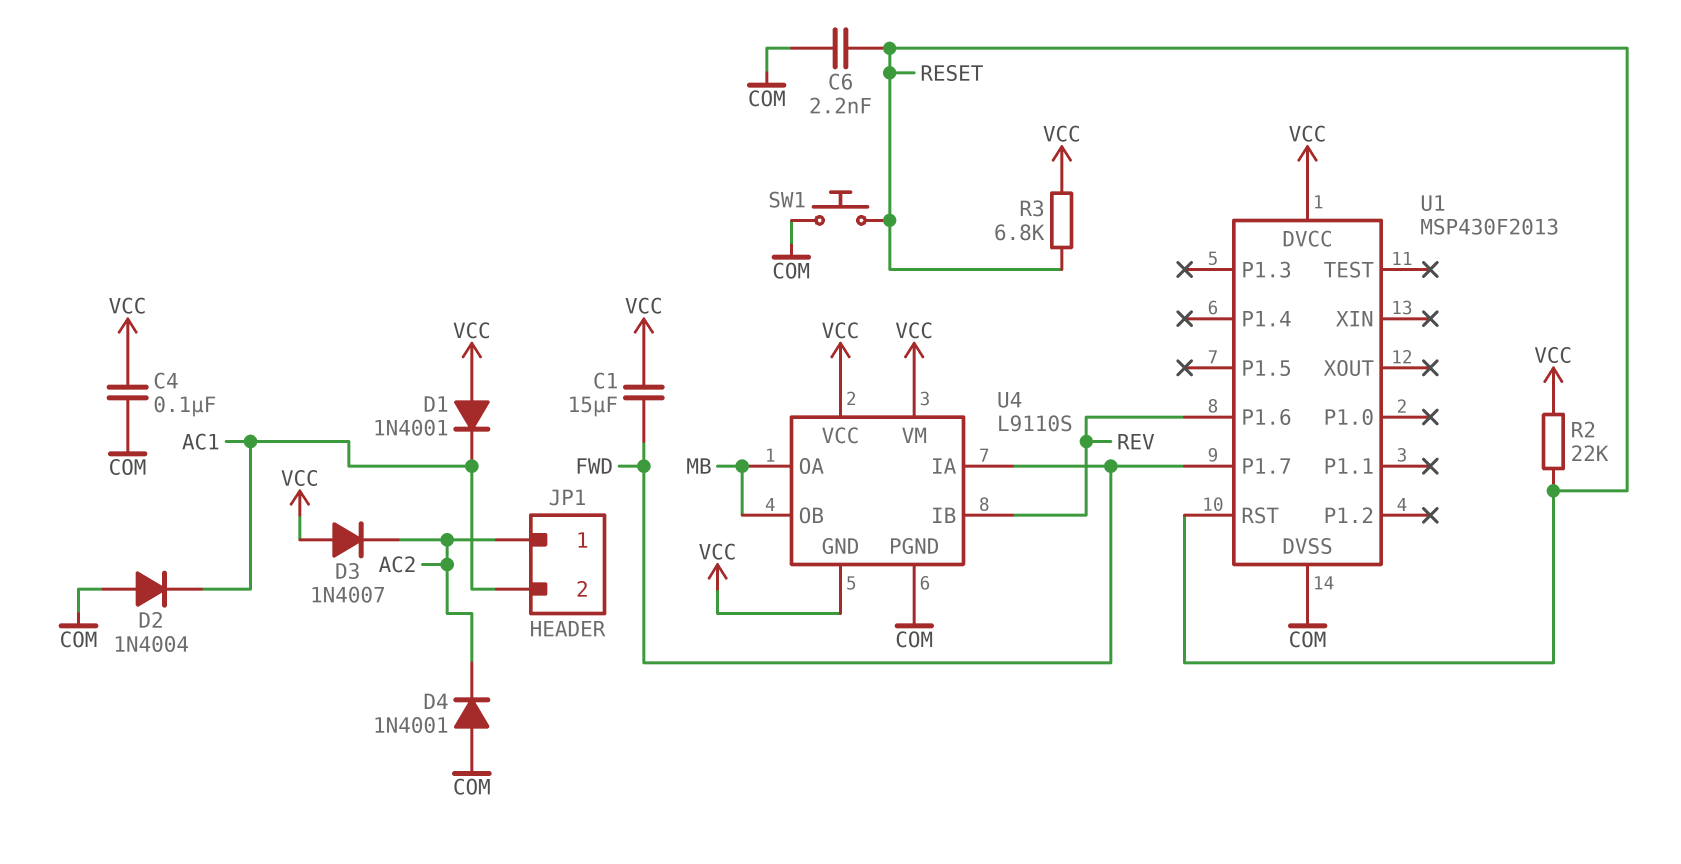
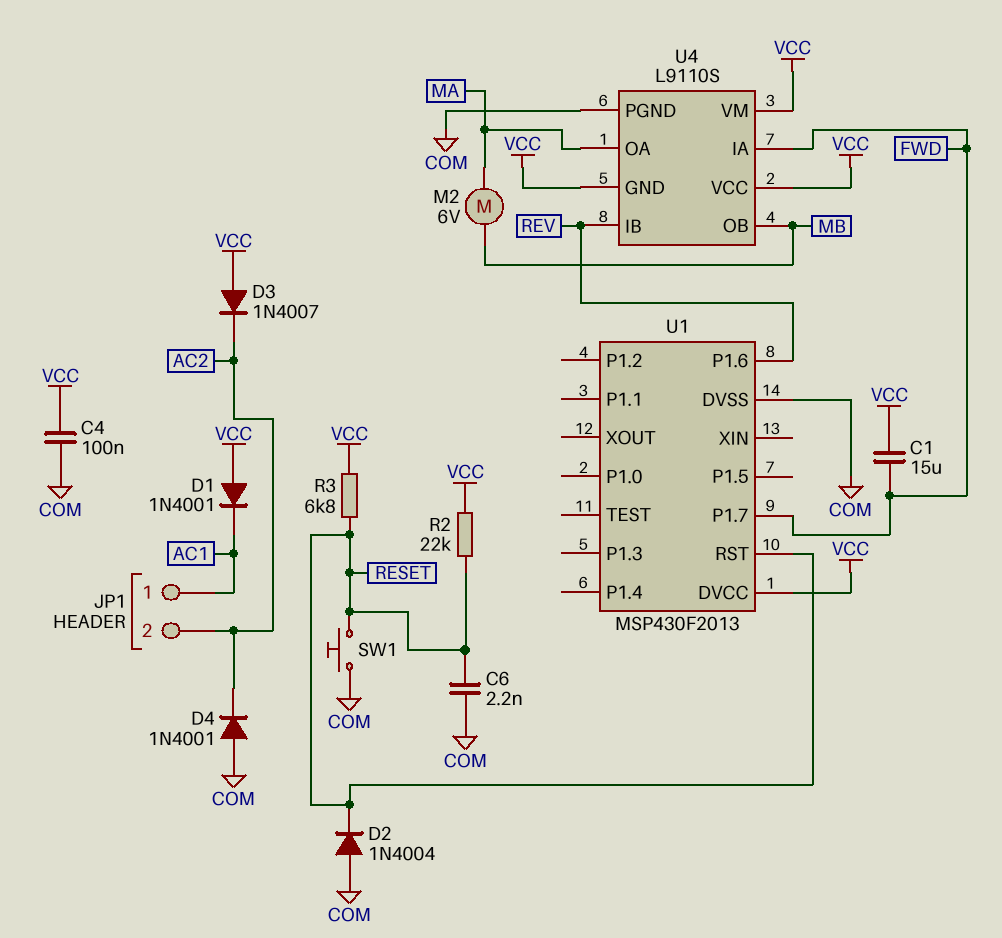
D2: diode 1N4004 (A COM, K AC1) -> diode 1N4004 (A COM, K RESET)
JP1 pin 1: AC2 -> AC1
JP1 pin 2: AC1 -> AC2
M2: none -> motor 6V (MA, MB)
U4 pin OA: MB -> MA

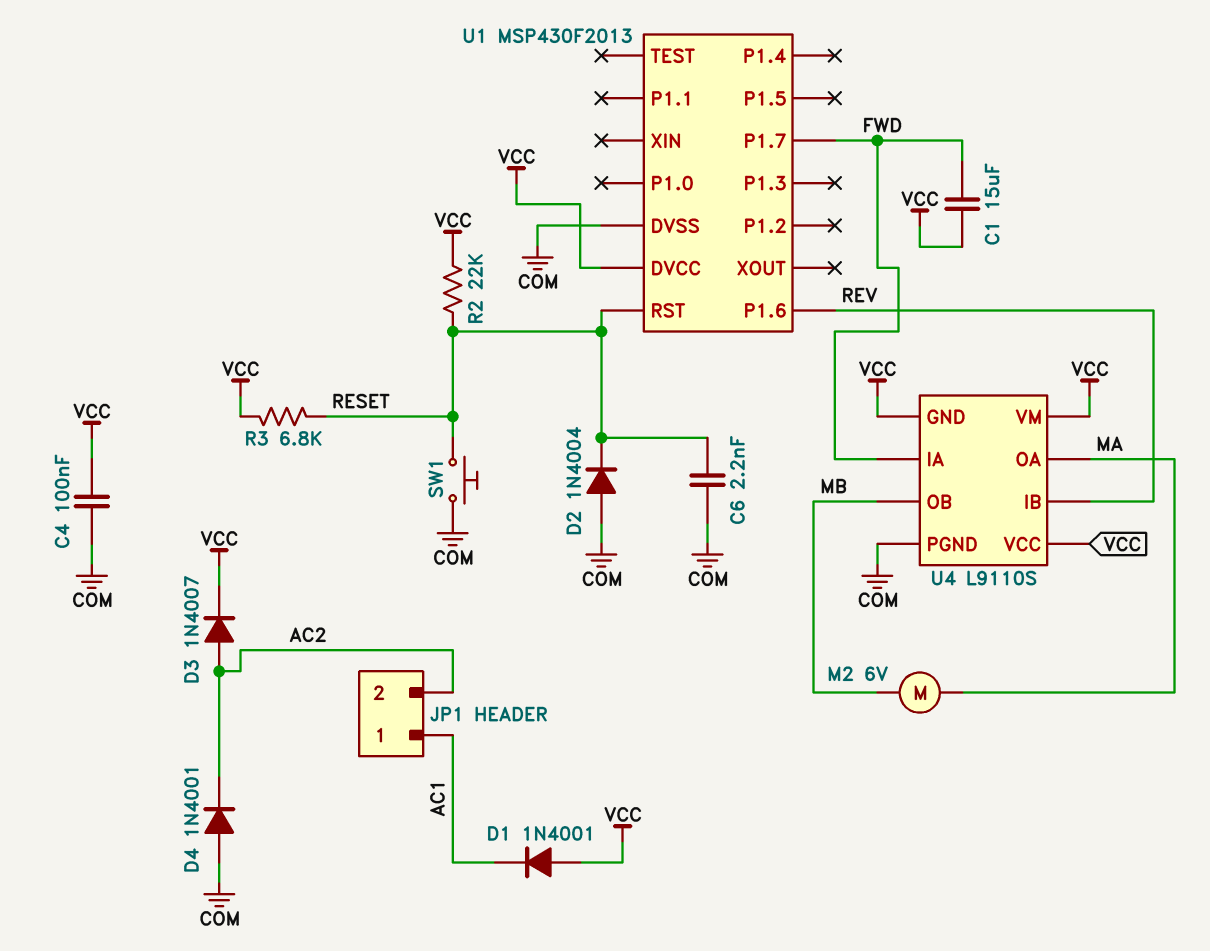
D3: diode 1N4007 (A VCC, K AC2) -> diode 1N4007 (A AC2, K VCC)

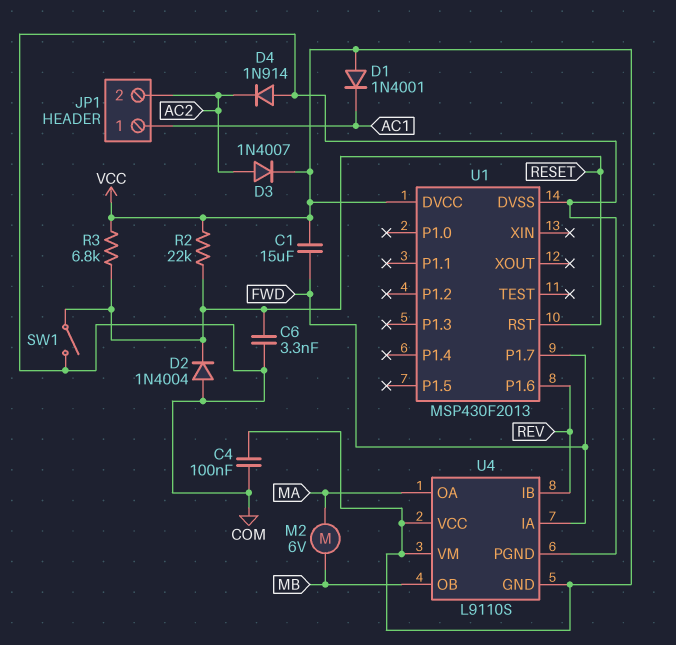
C6: 2.2nF (COM, RESET) -> 3.3nF (COM, RESET)
D4: diode 1N4001 (A COM, K AC2) -> diode 1N914 (A COM, K AC2)
SW1: button (COM, RESET) -> switch (COM, RESET)

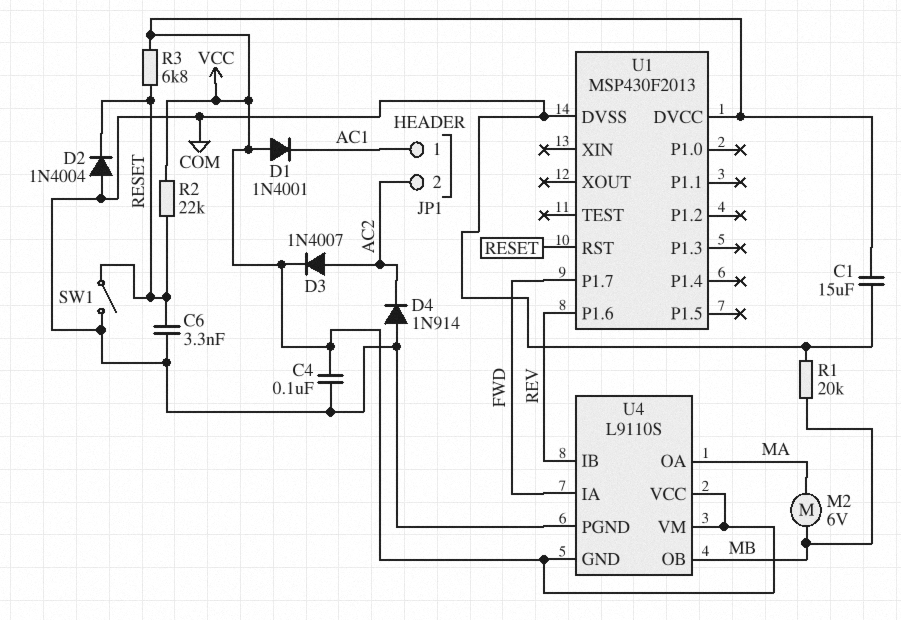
C1: 15uF (FWD, VCC) -> 15uF (COM, VCC)
R1: none -> 20k (COM, MB)

